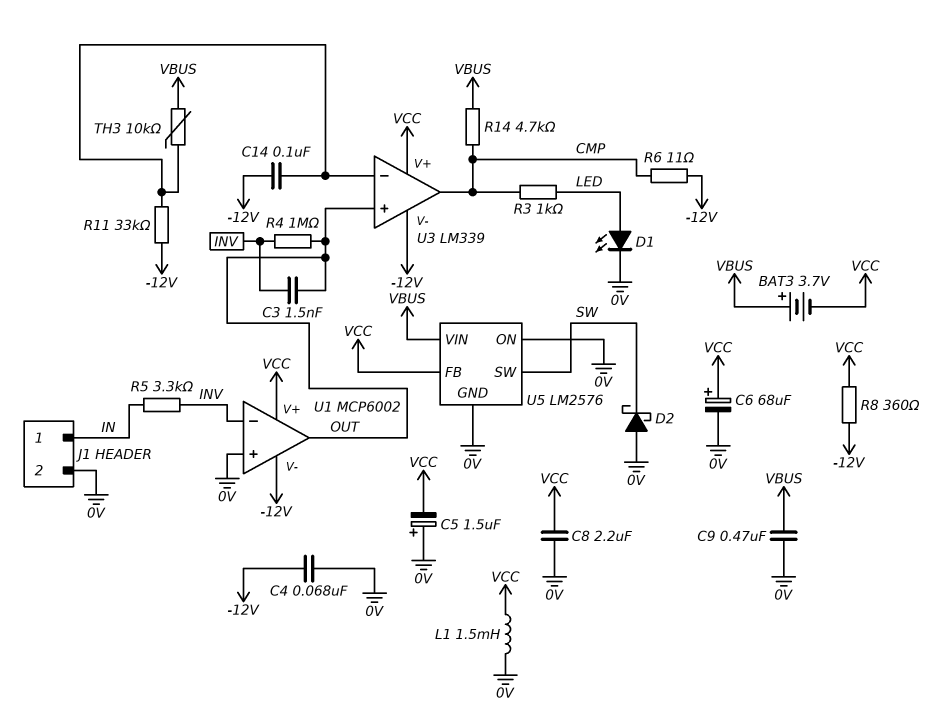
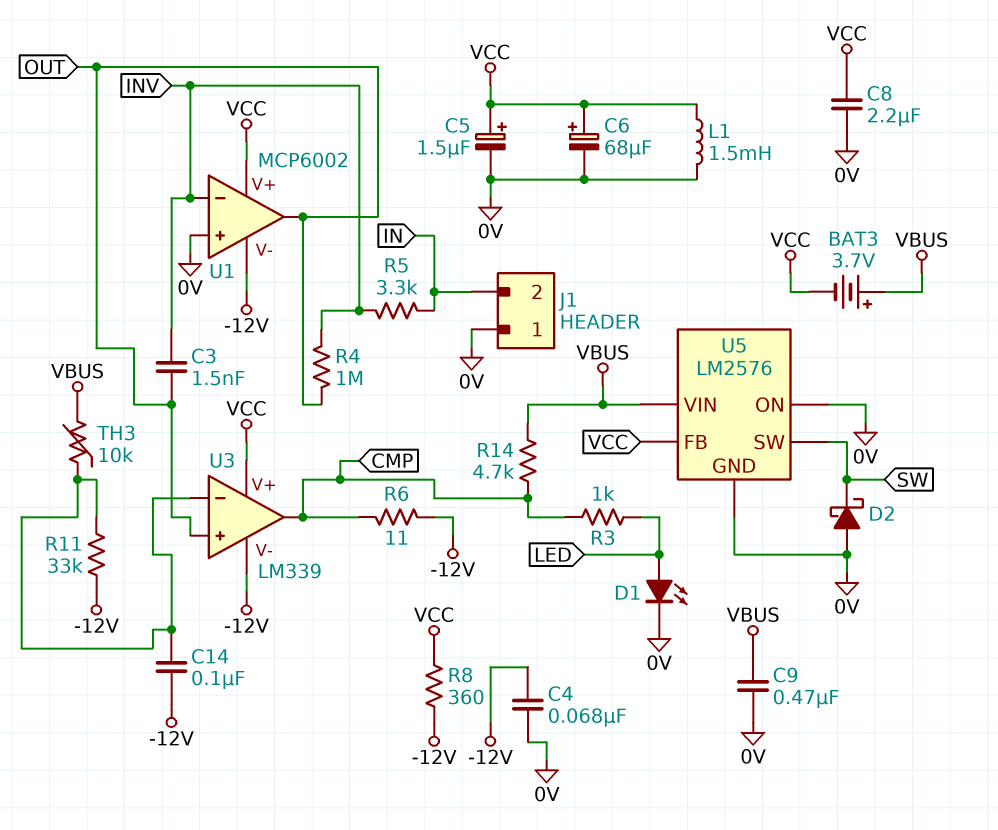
C5: 1.5uF (plus 0V, minus VCC) -> 1.5uF (plus VCC, minus 0V)
J1 pin 1: IN -> 0V
J1 pin 2: 0V -> IN

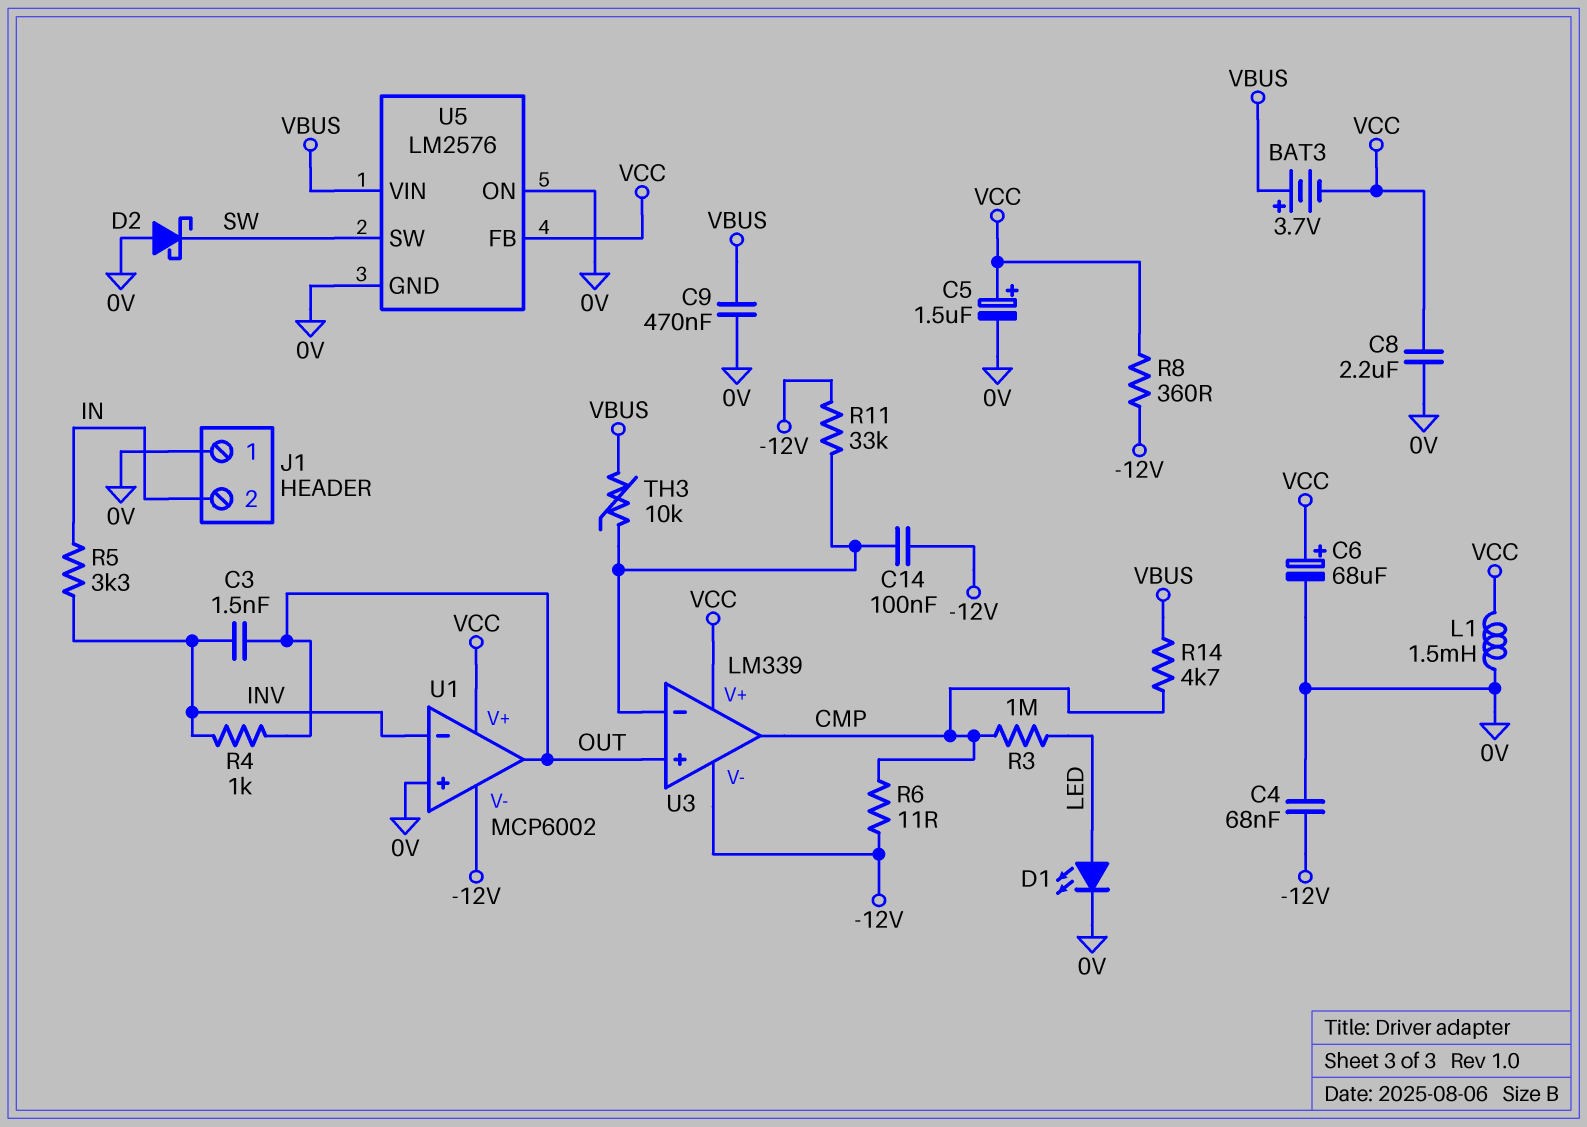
R3: 1k (CMP, LED) -> 1M (CMP, LED)
R4: 1M (INV, OUT) -> 1k (INV, OUT)

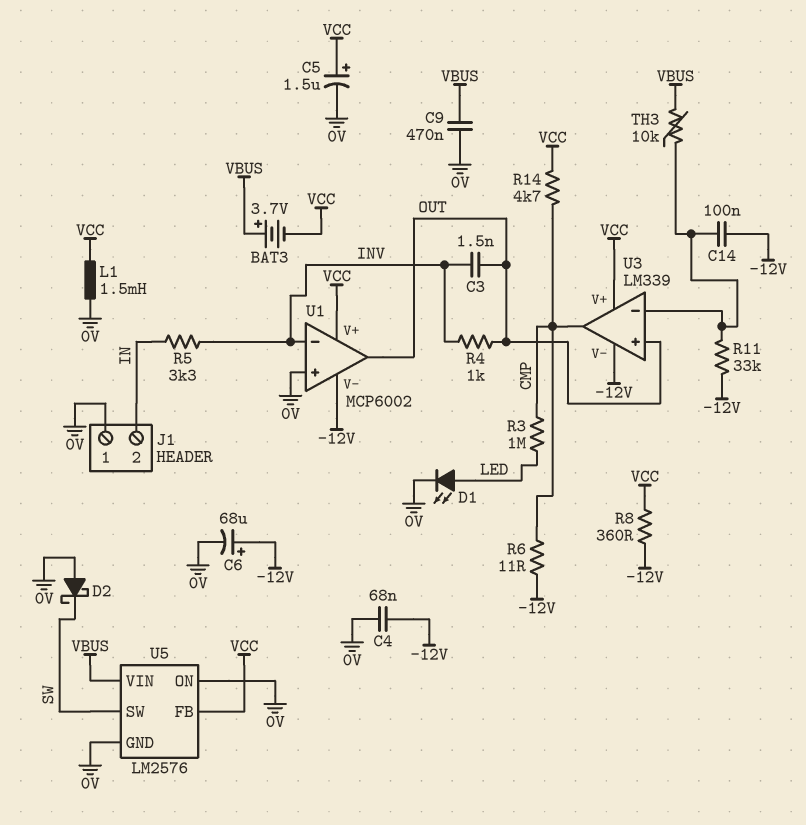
C6: 68uF (plus VCC, minus 0V) -> 68uF (plus -12V, minus 0V)
C8: 2.2uF (0V, VCC) -> none
R14: 4.7k (CMP, VBUS) -> 4.7k (CMP, VCC)

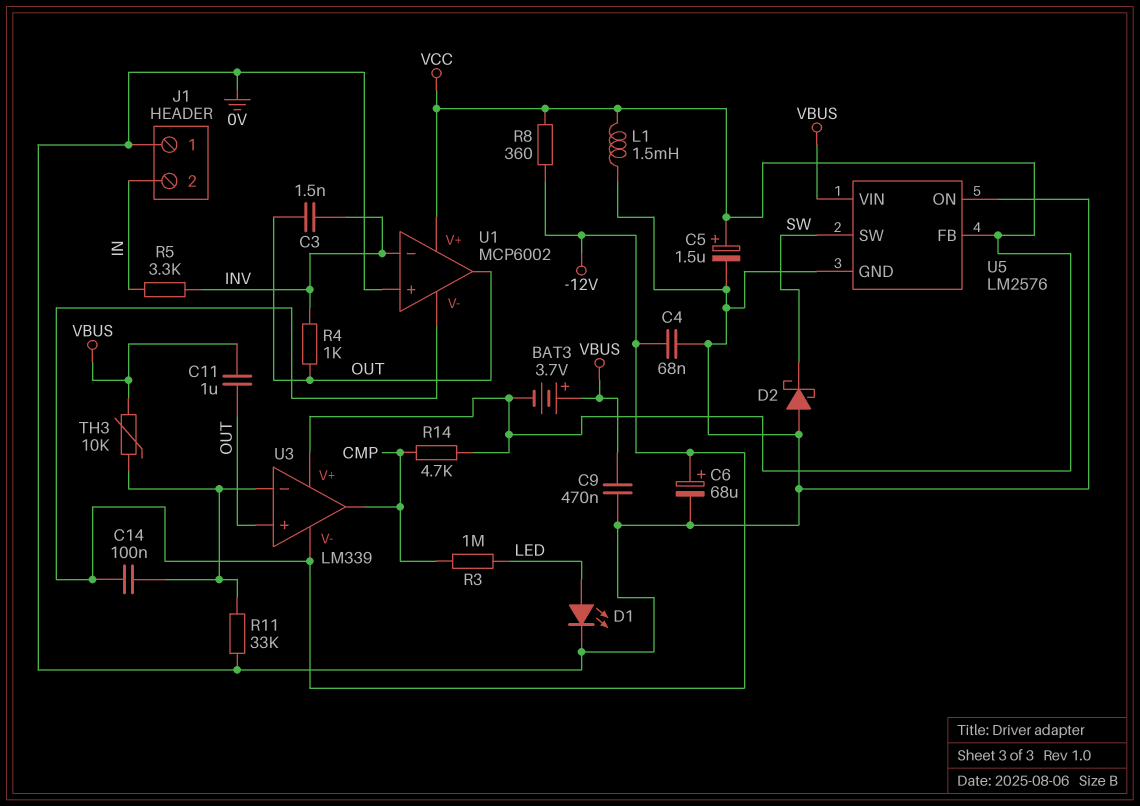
C11: none -> 1uF (OUT, VBUS)
R6: 11 (-12V, CMP) -> none
R11: 33k (-12V, U3/in-) -> 33k (0V, U3/in-)

